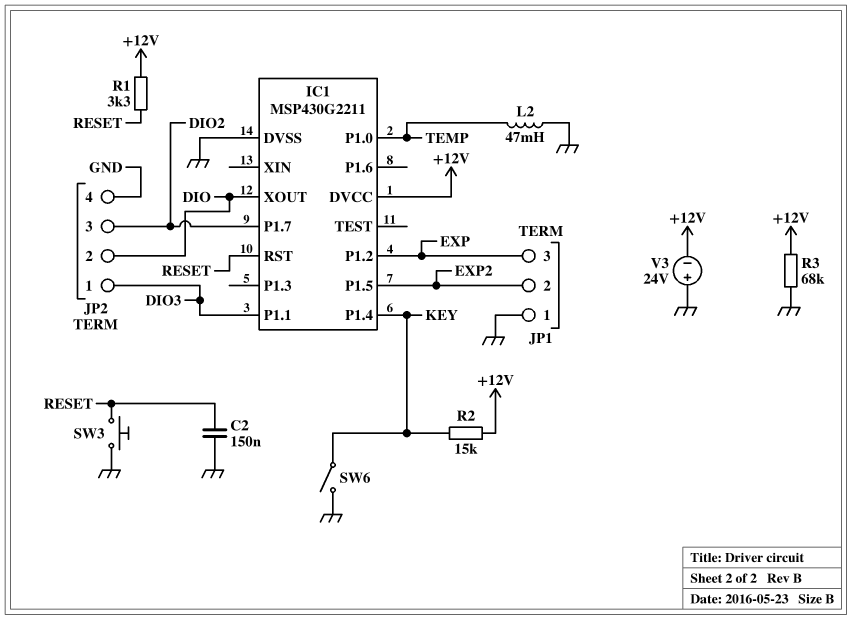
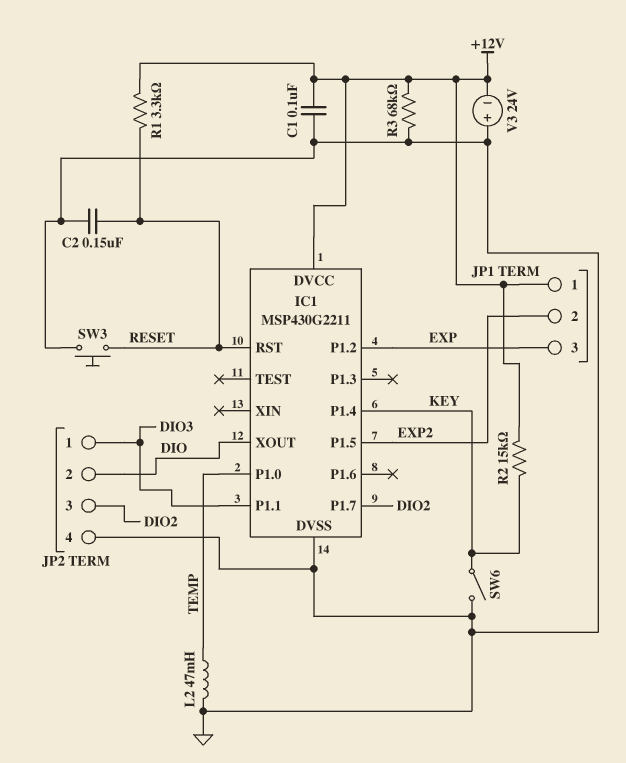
C1: none -> 100nF (+12V, GND)
JP1 pin 1: GND -> +12V

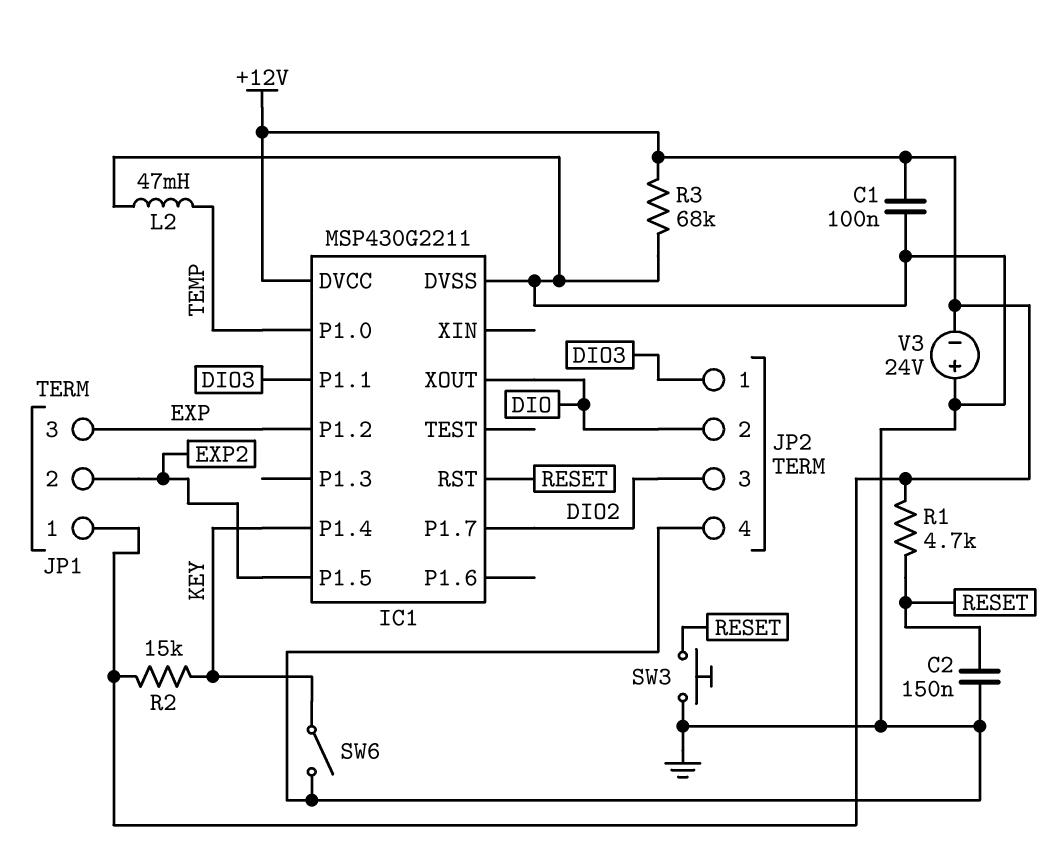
R1: 3.3k (+12V, RESET) -> 4.7k (+12V, RESET)

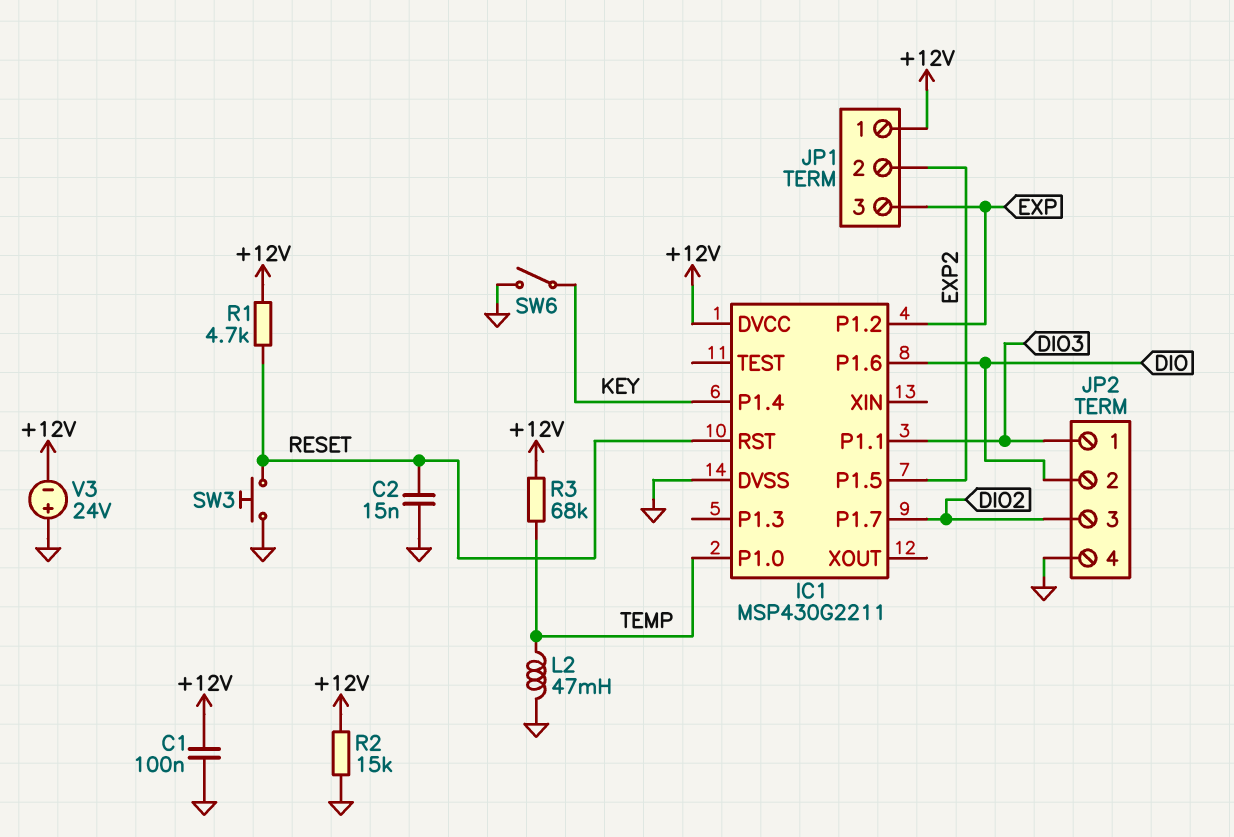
C2: 150nF (GND, RESET) -> 15nF (GND, RESET)
IC1 pin P1.6: none -> DIO
IC1 pin XOUT: DIO -> none
R2: 15k (+12V, KEY) -> 15k (+12V, GND)
R3: 68k (+12V, GND) -> 68k (+12V, TEMP)

